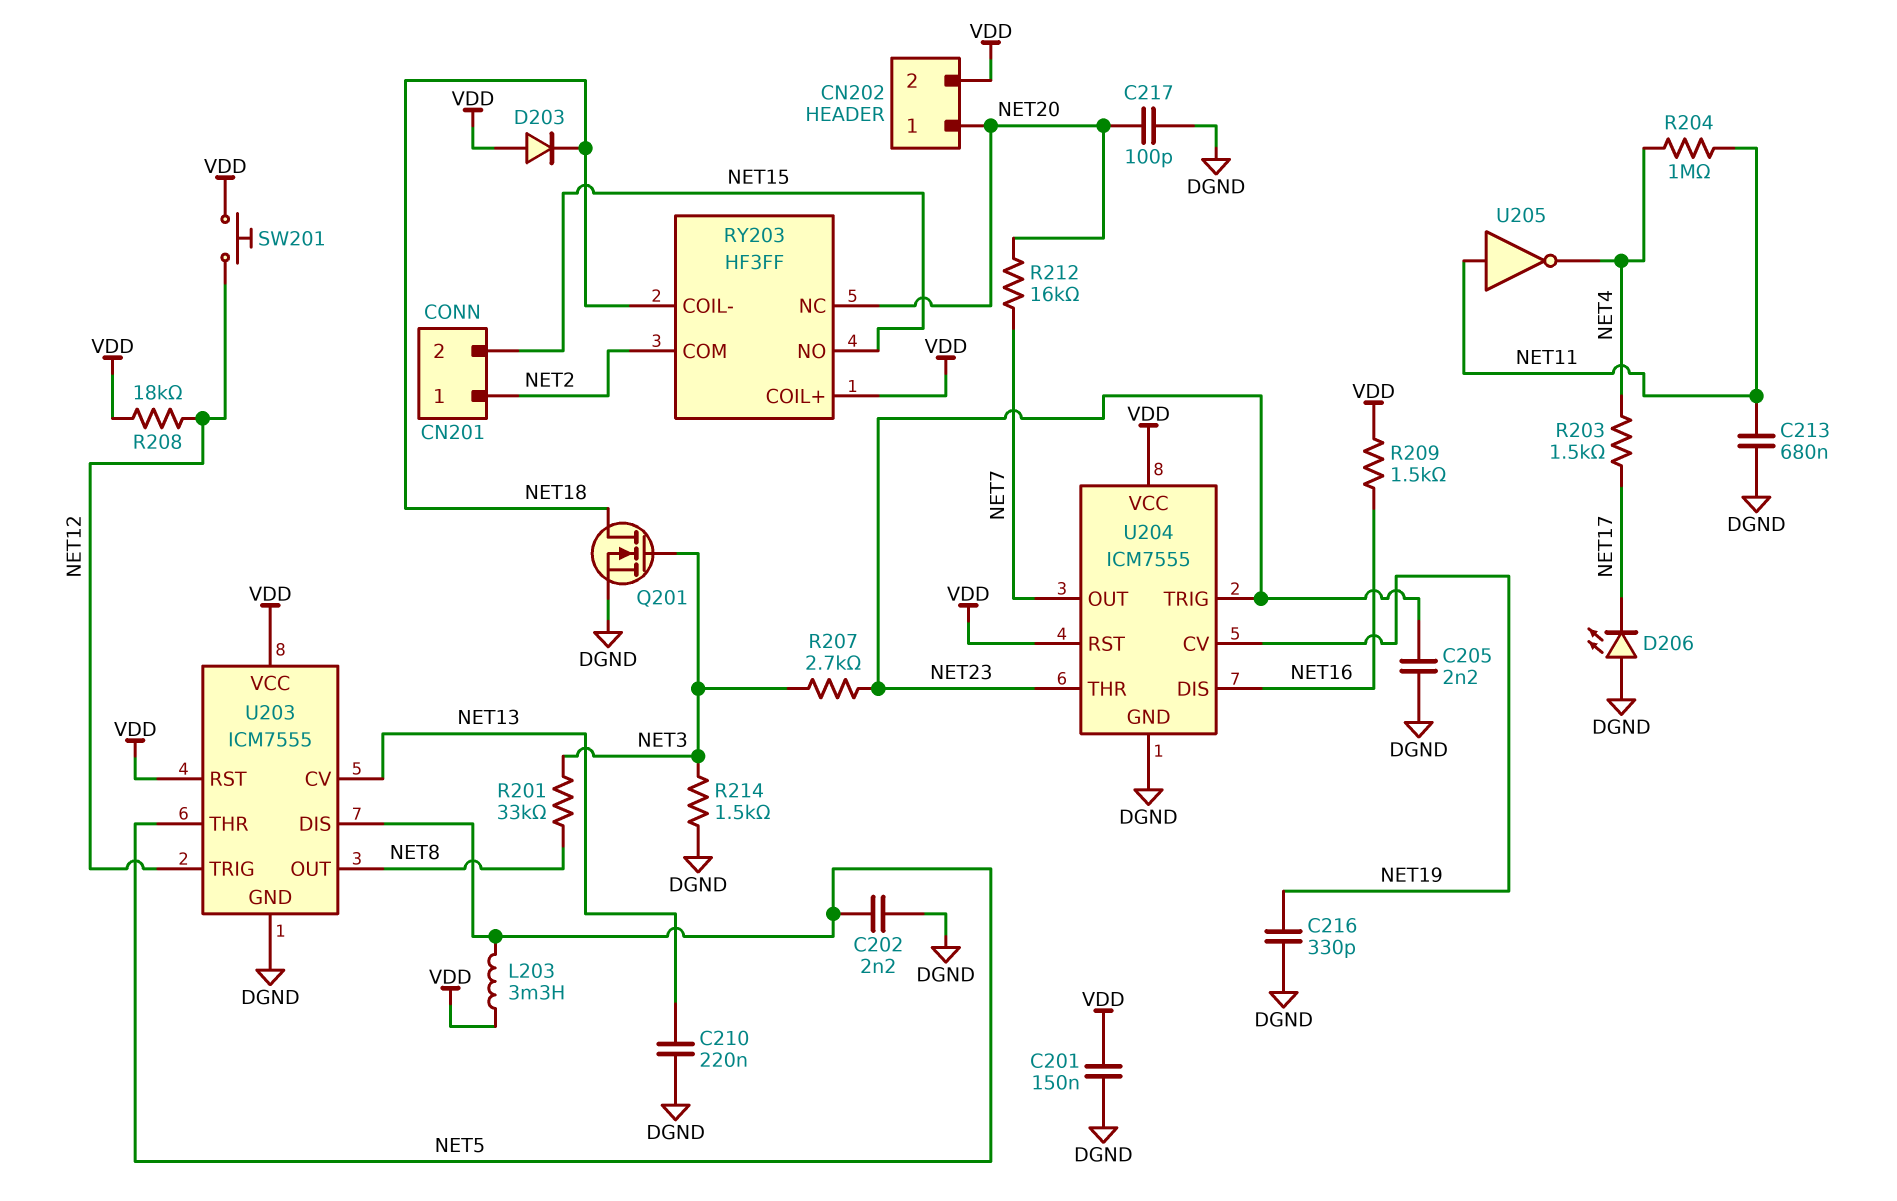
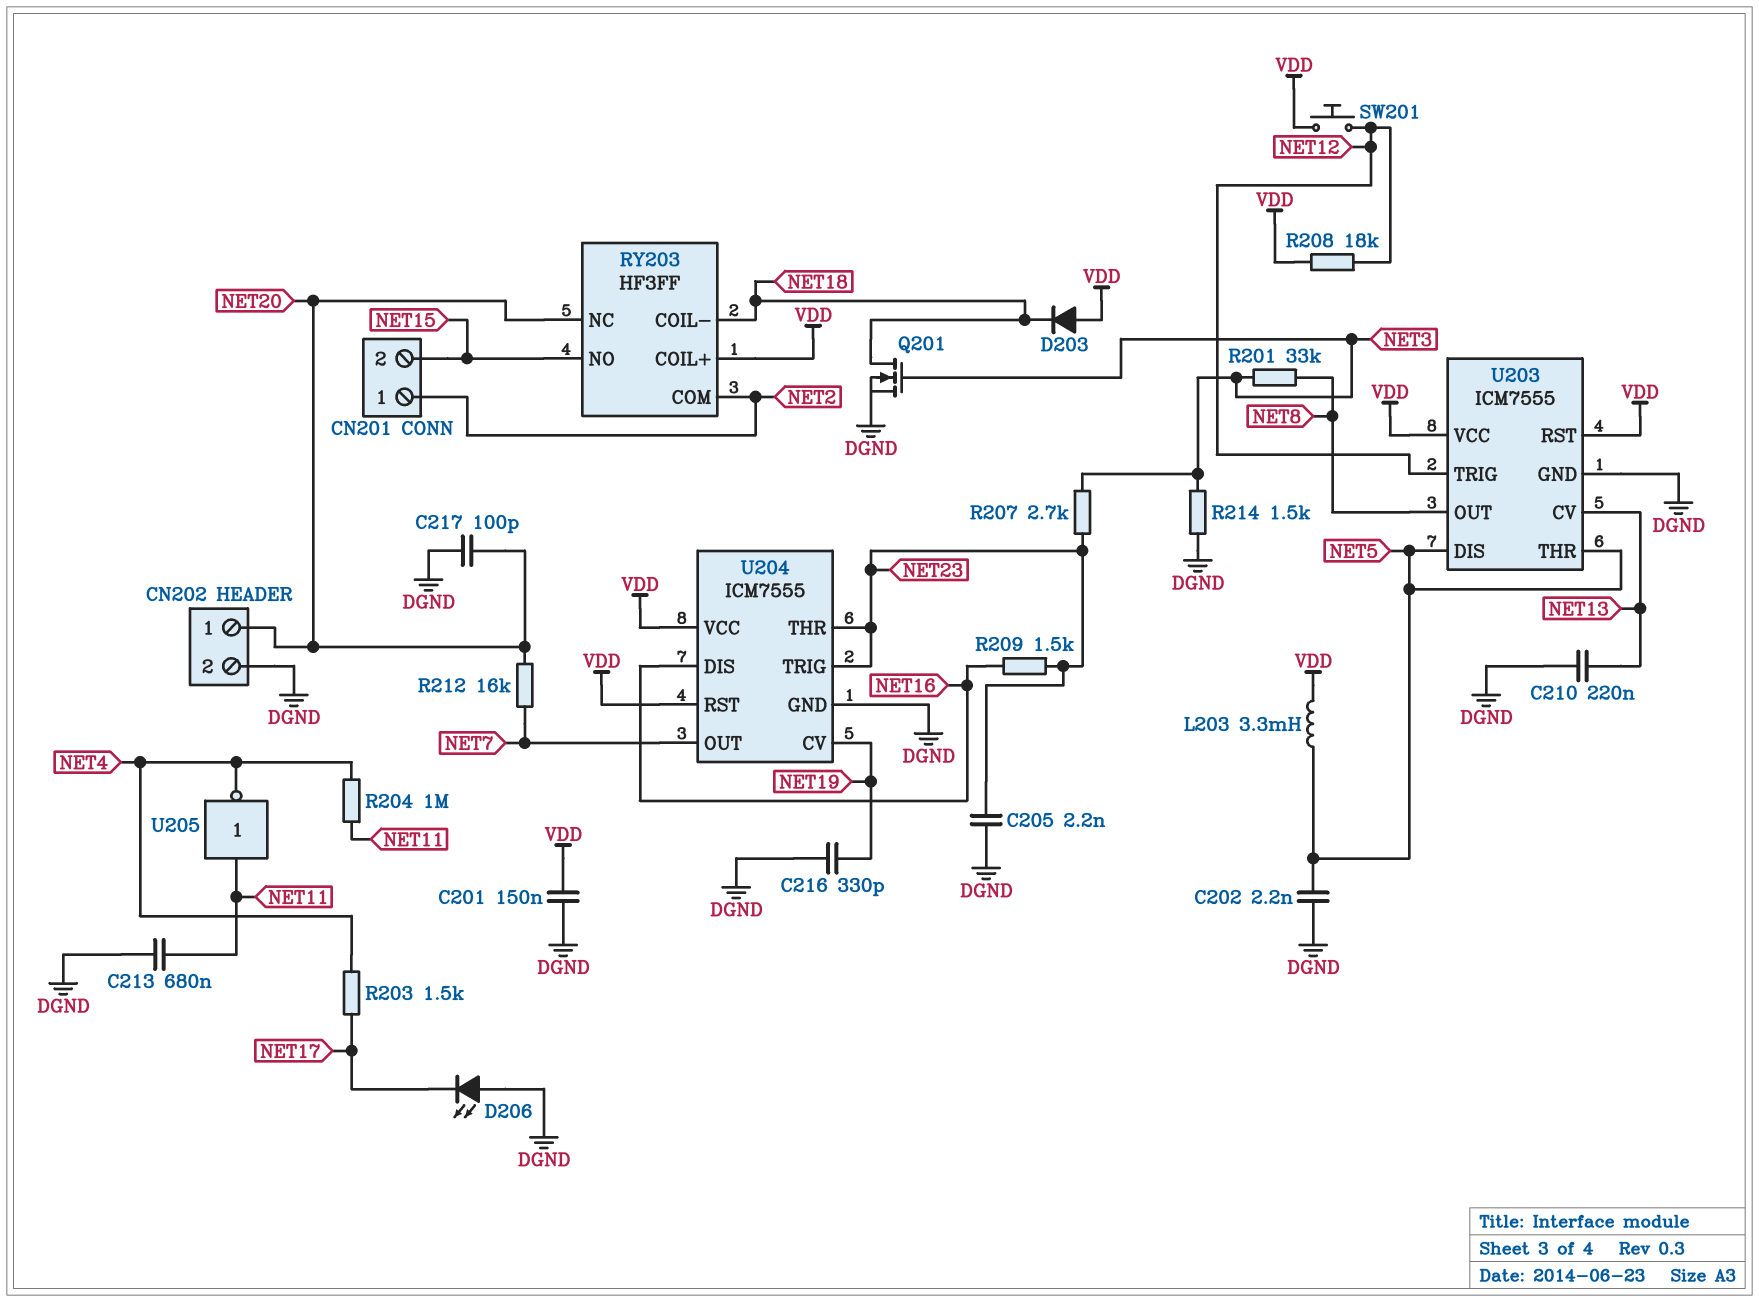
CN202 pin 2: VDD -> DGND
R209: 1.5k (NET16, VDD) -> 1.5k (NET16, NET23)

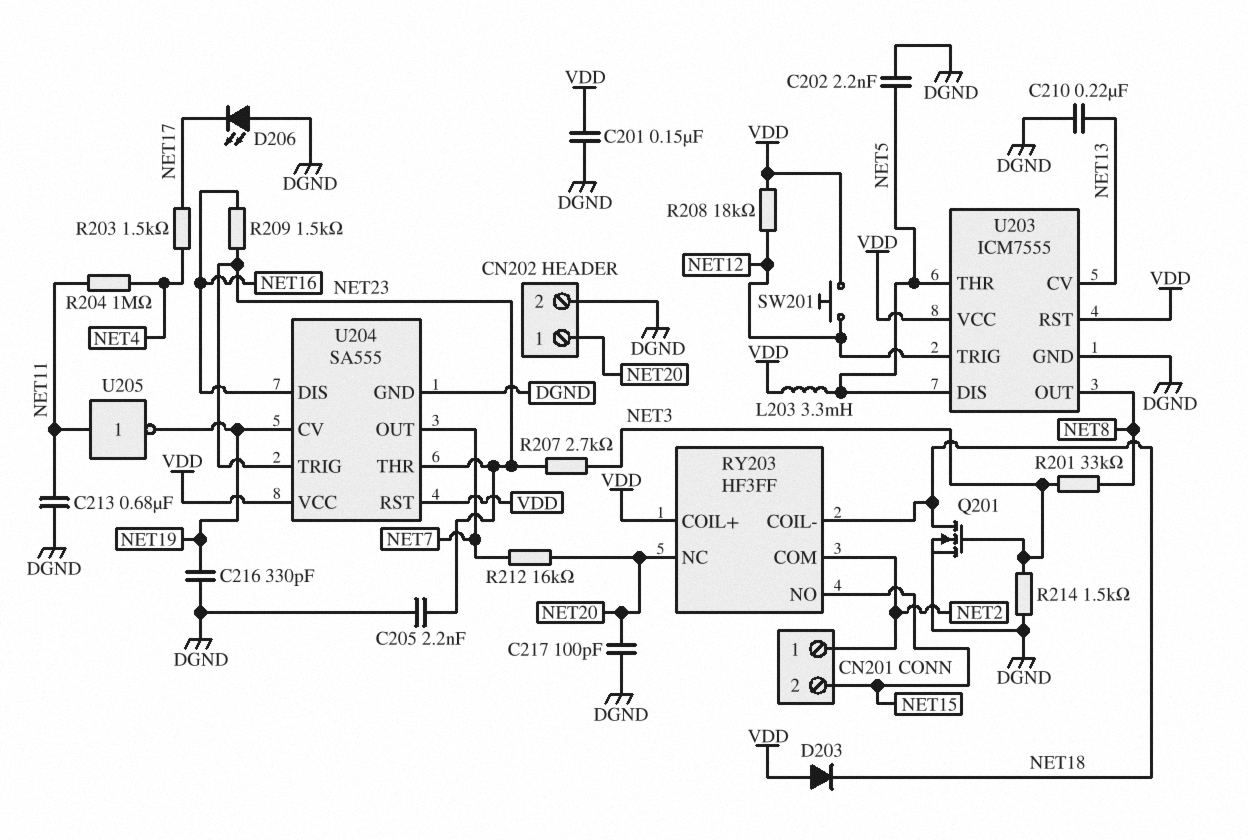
U204: ICM7555 -> SA555
U205: NOT (in NET11, out NET4) -> NOT (in NET11, out NET19)

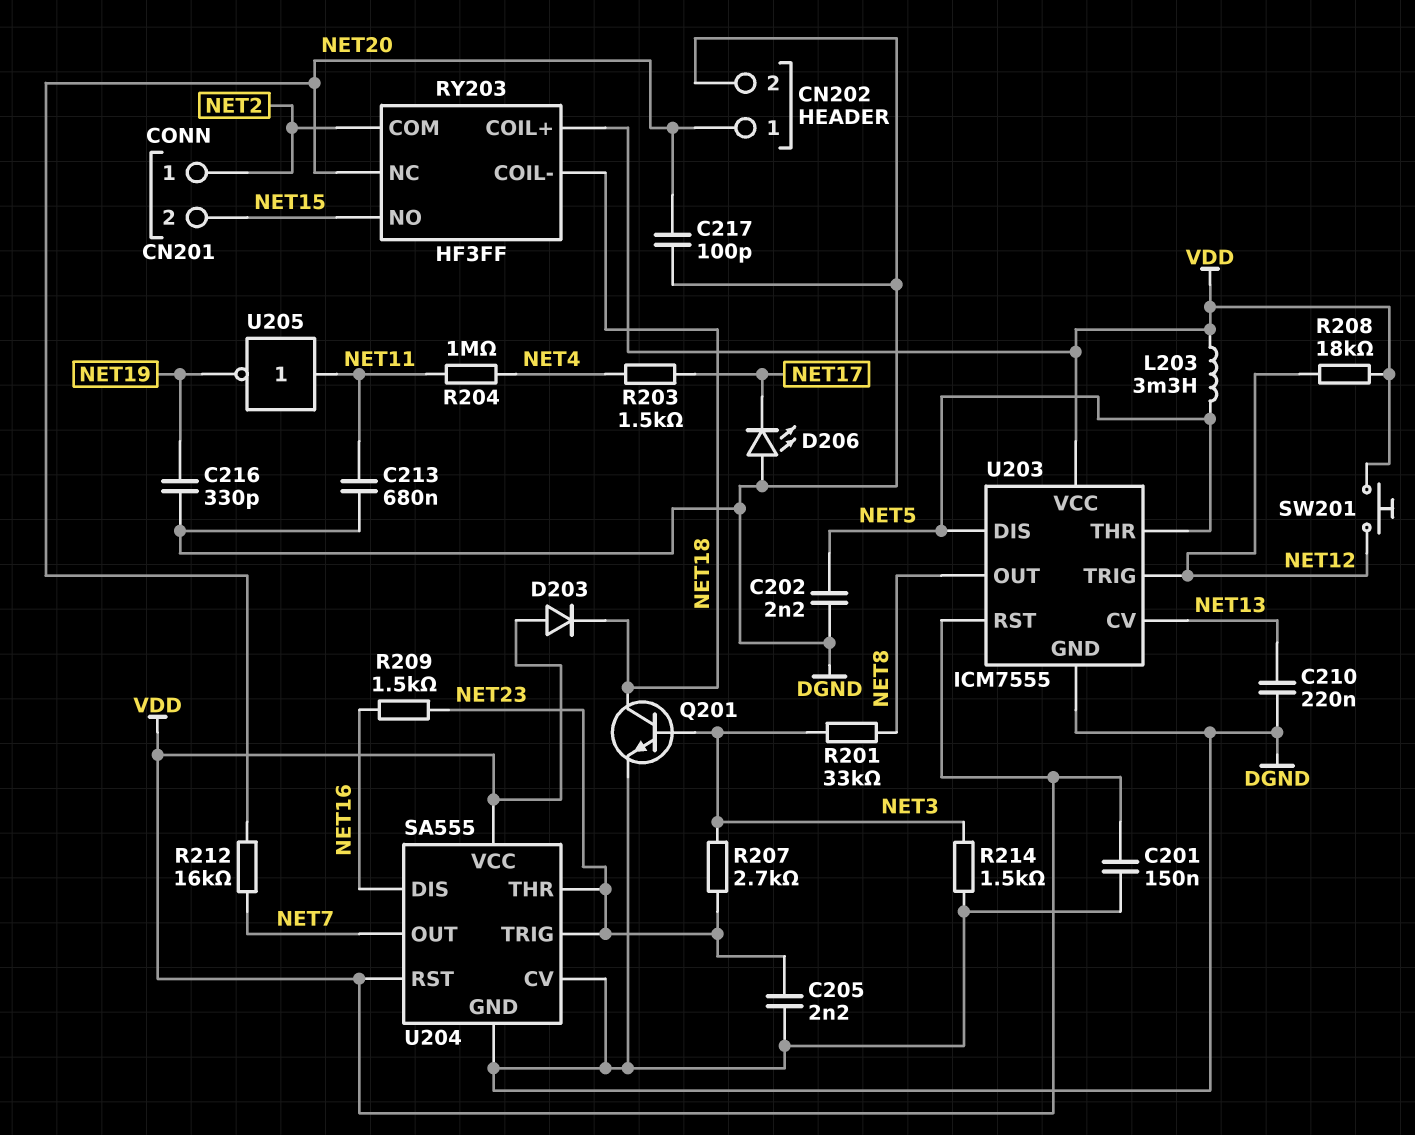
Q201: NMOS (G NET3, D NET18, S DGND) -> NPN (B NET3, C NET18, E DGND)
U204 pin CV: NET19 -> DGND

